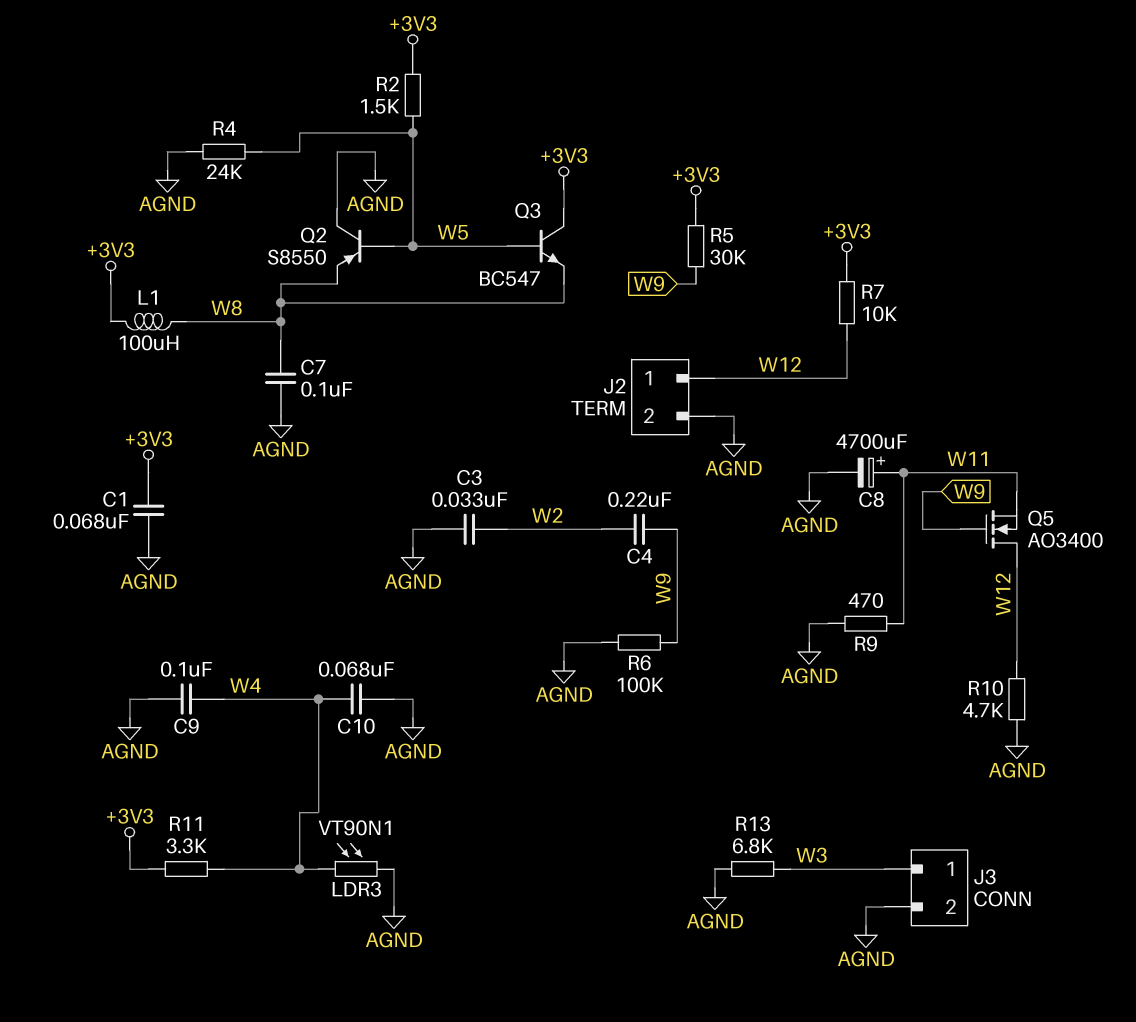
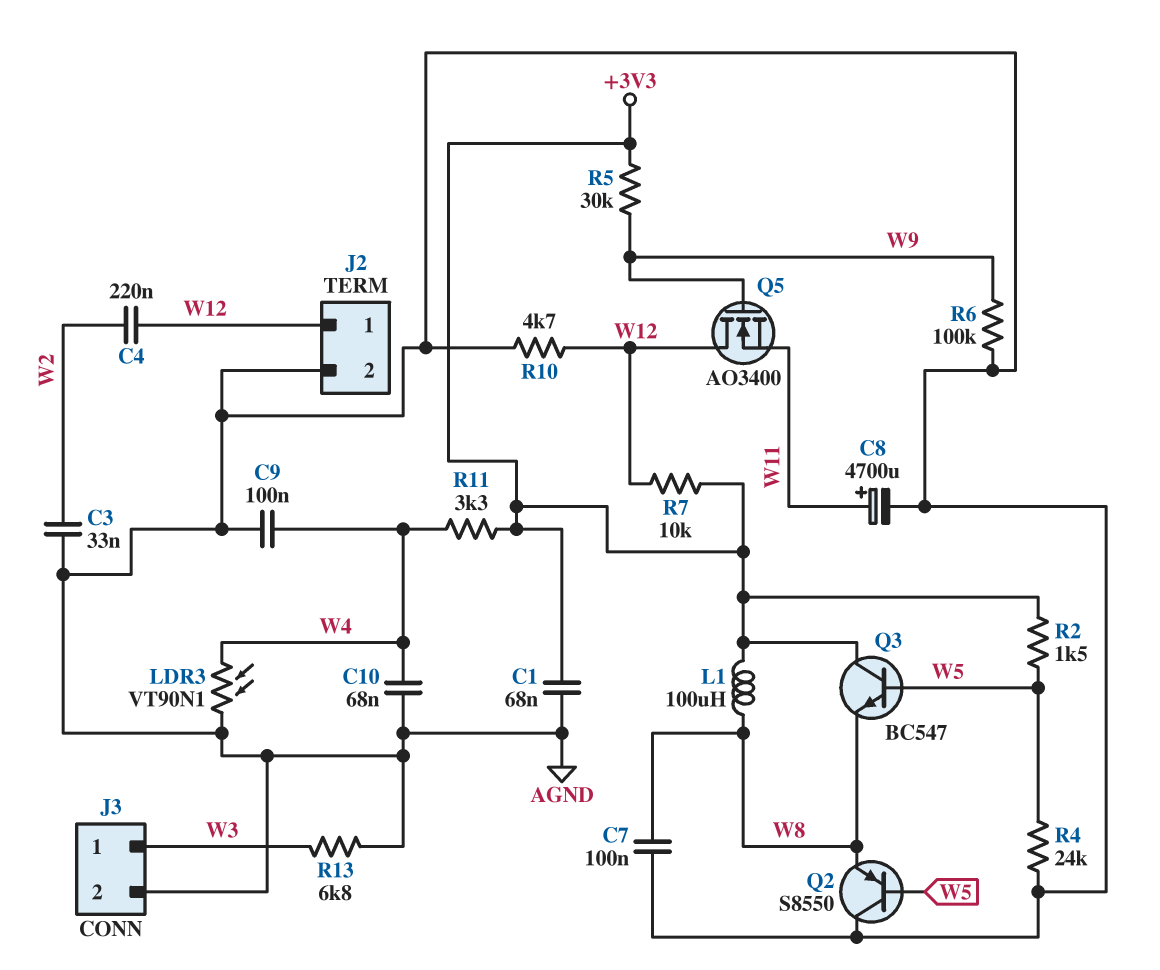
C4: 220nF (W2, W9) -> 220nF (W2, W12)
R9: 470 (AGND, W11) -> none

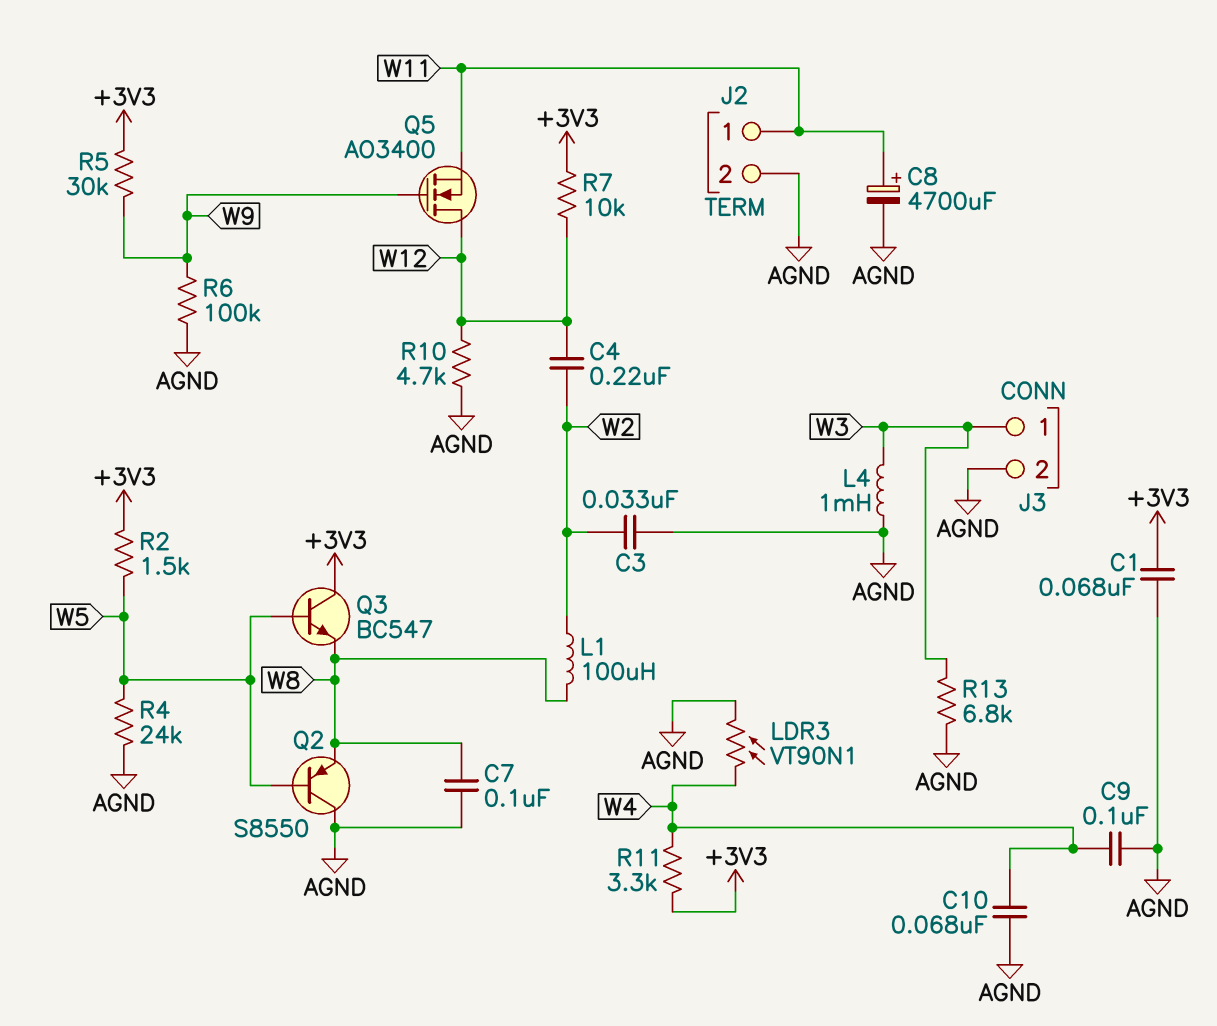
J2 pin 1: W12 -> W11
L1: 100uH (+3V3, W8) -> 100uH (W2, W8)
L4: none -> 1mH (AGND, W3)

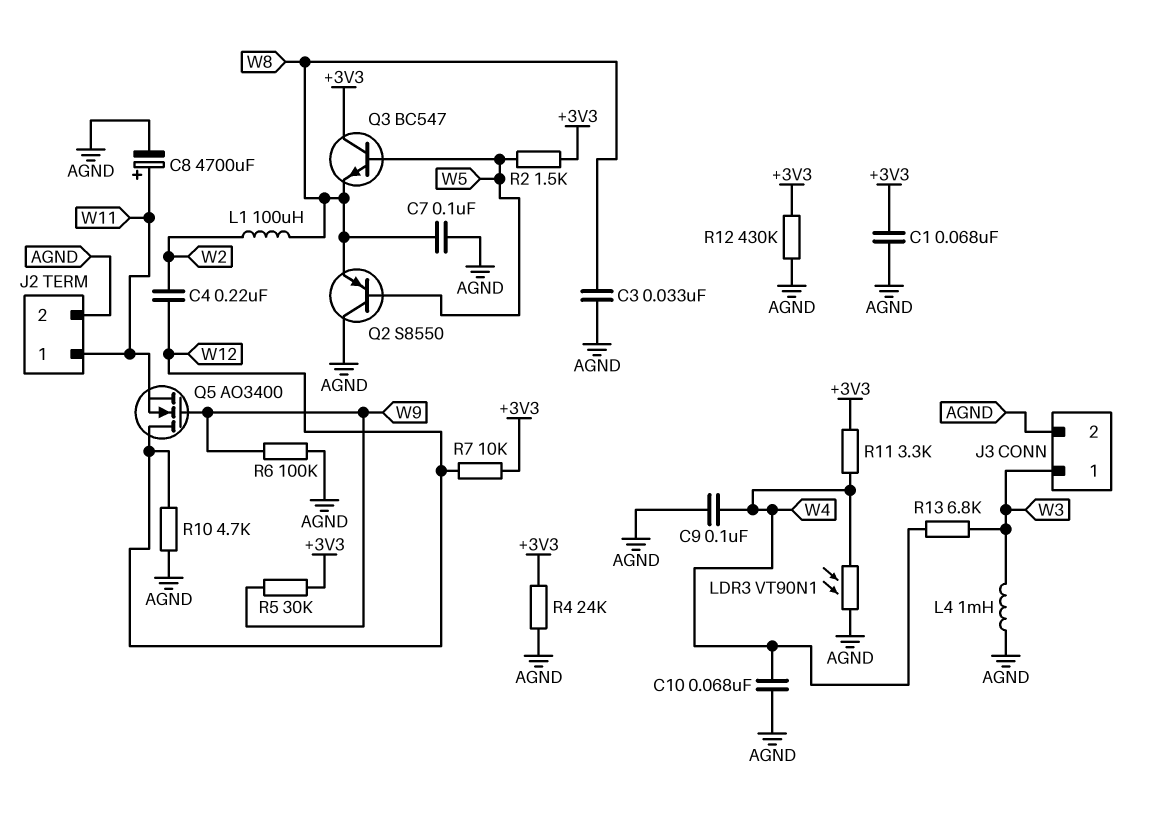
C3: 33nF (AGND, W2) -> 33nF (AGND, W8)
R4: 24k (AGND, W5) -> 24k (+3V3, AGND)
R12: none -> 430k (+3V3, AGND)
R13: 6.8k (AGND, W3) -> 6.8k (W3, W4)

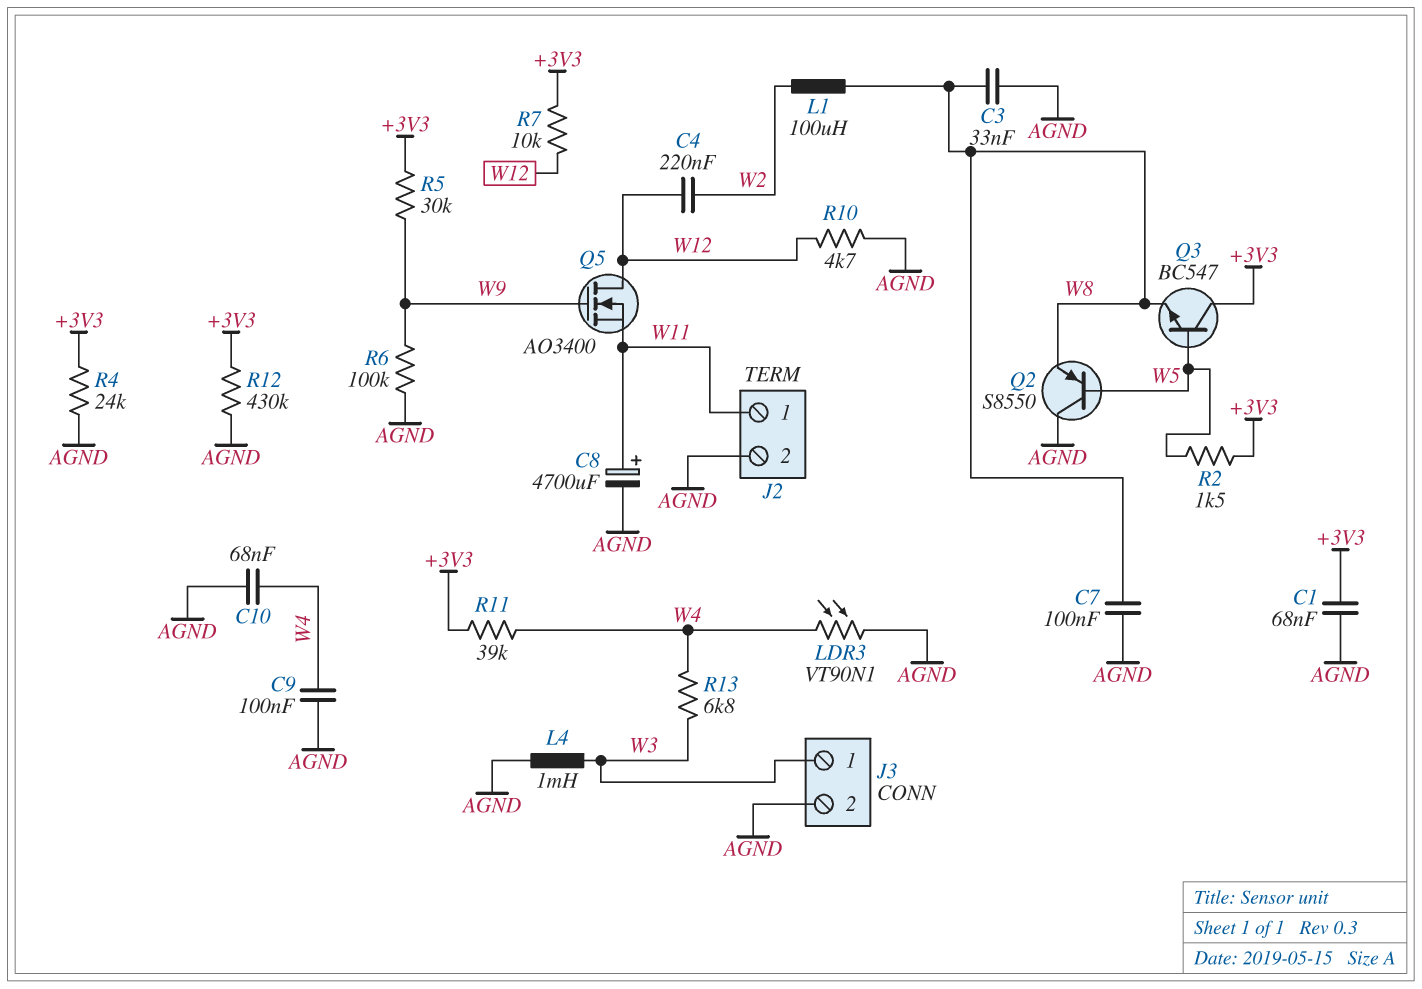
R11: 3.3k (+3V3, W4) -> 39k (+3V3, W4)

